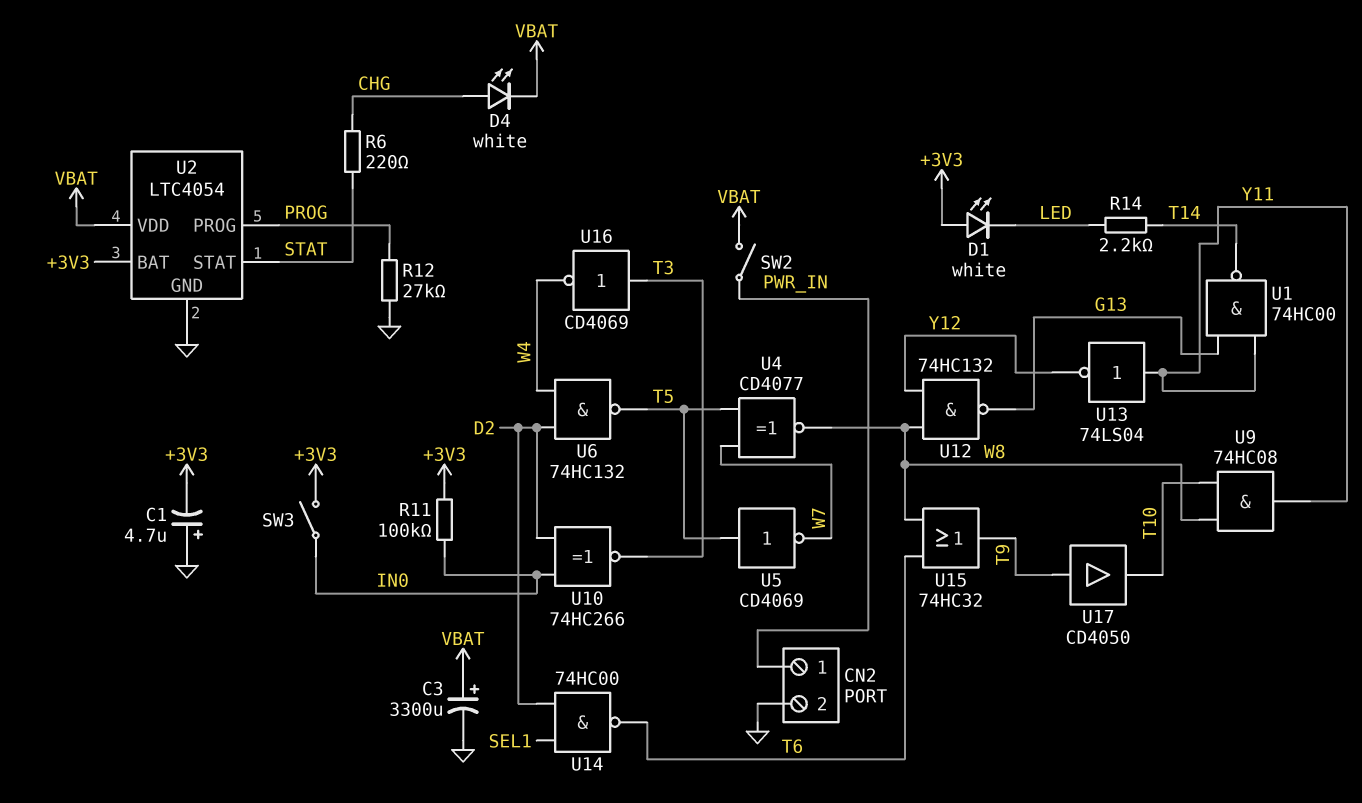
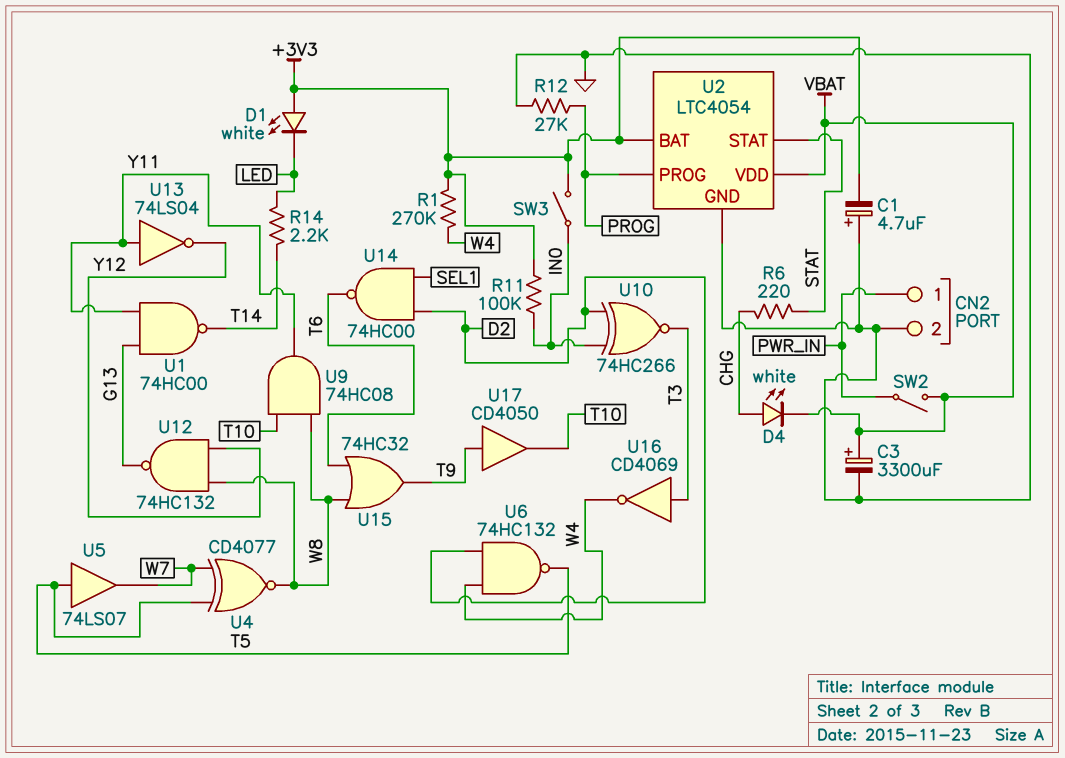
R1: none -> 270k (+3V3, W4)
U5: NOT CD4069 (in T5, out W7) -> buffer 74LS07 (in T5, out W7)

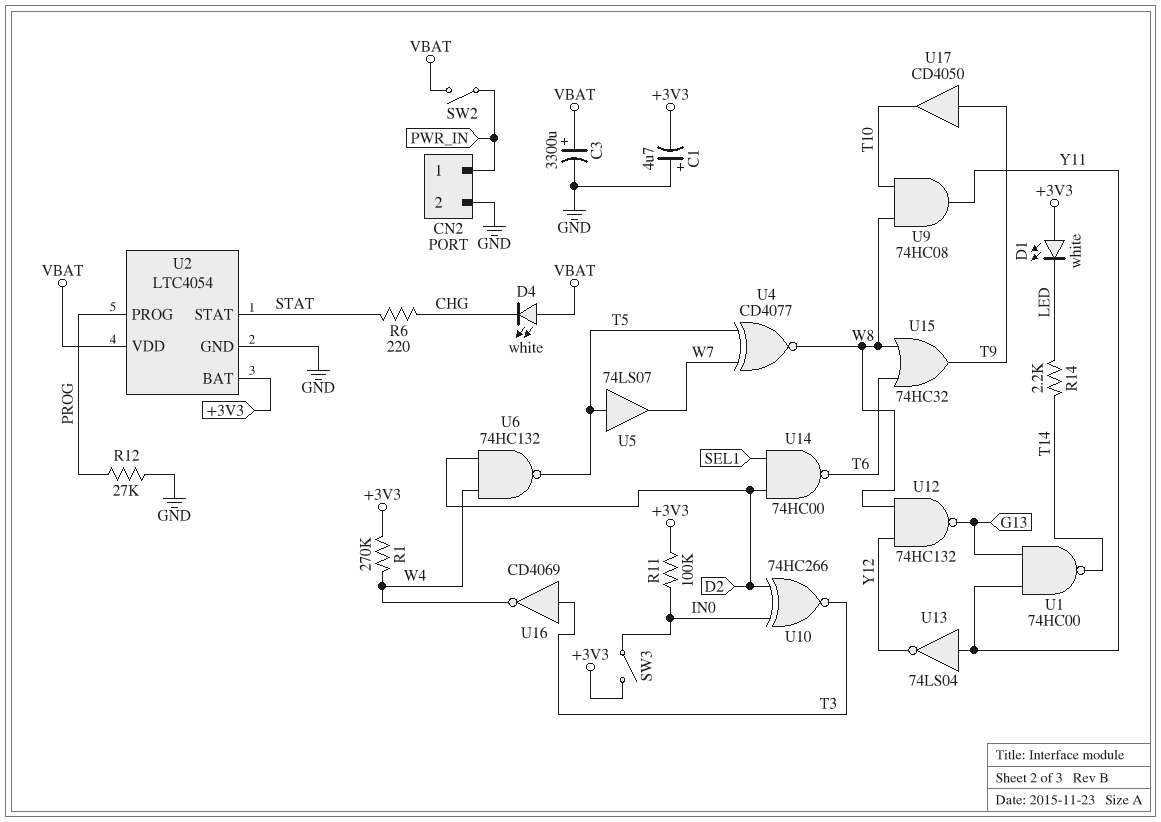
D4: LED white (A CHG, K VBAT) -> LED white (A VBAT, K CHG)

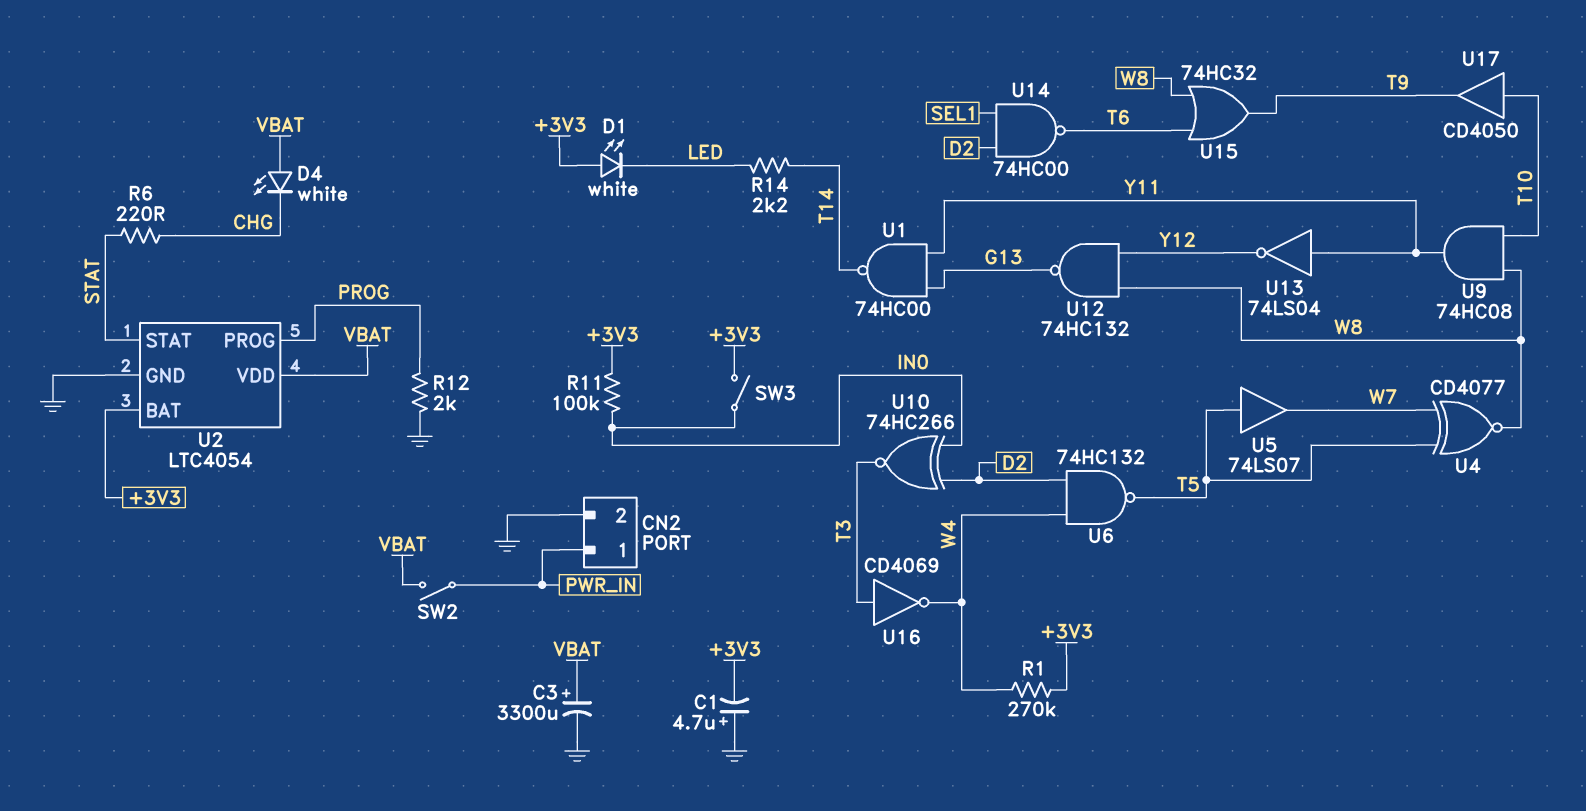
R12: 27k (GND, PROG) -> 2k (GND, PROG)
U17: buffer CD4050 (in T9, out T10) -> buffer CD4050 (in T10, out T9)

